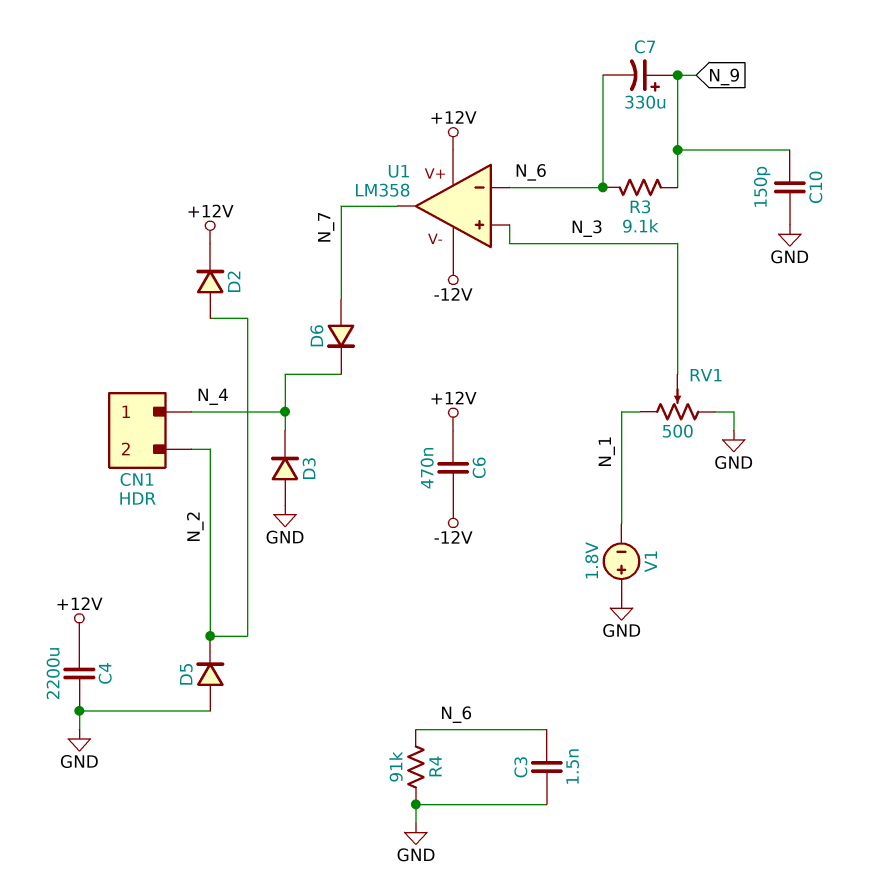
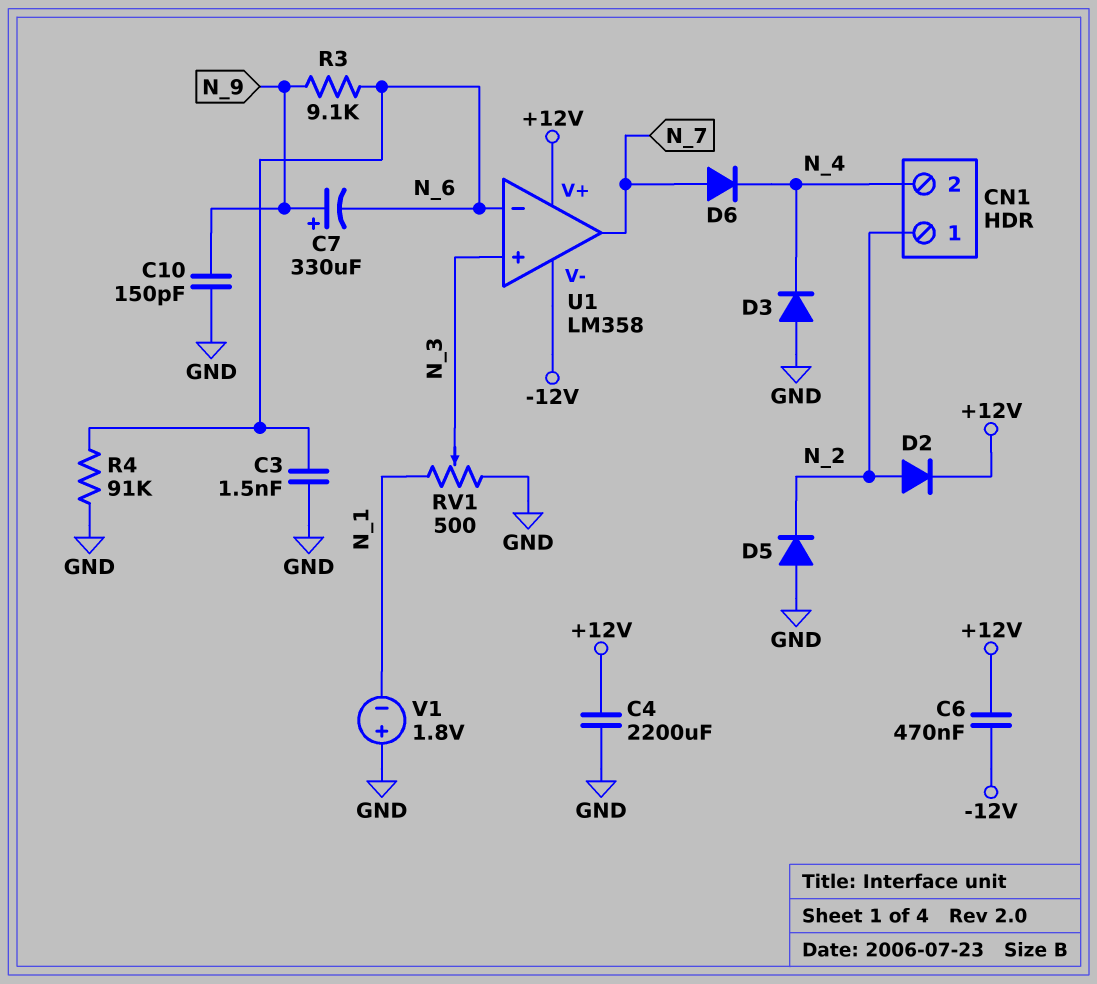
CN1 pin 1: N_4 -> N_2
CN1 pin 2: N_2 -> N_4

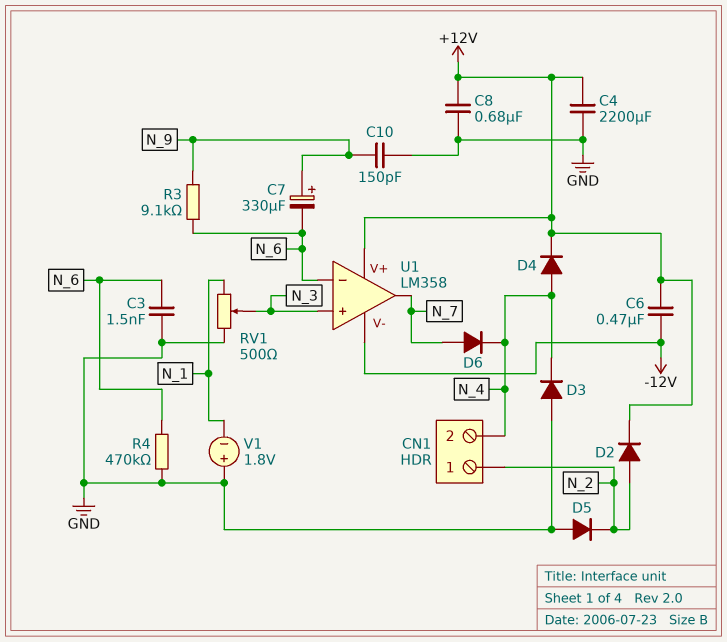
C8: none -> 680nF (+12V, GND)
D4: none -> diode (A N_4, K +12V)
R4: 91k (GND, N_6) -> 470k (GND, N_6)

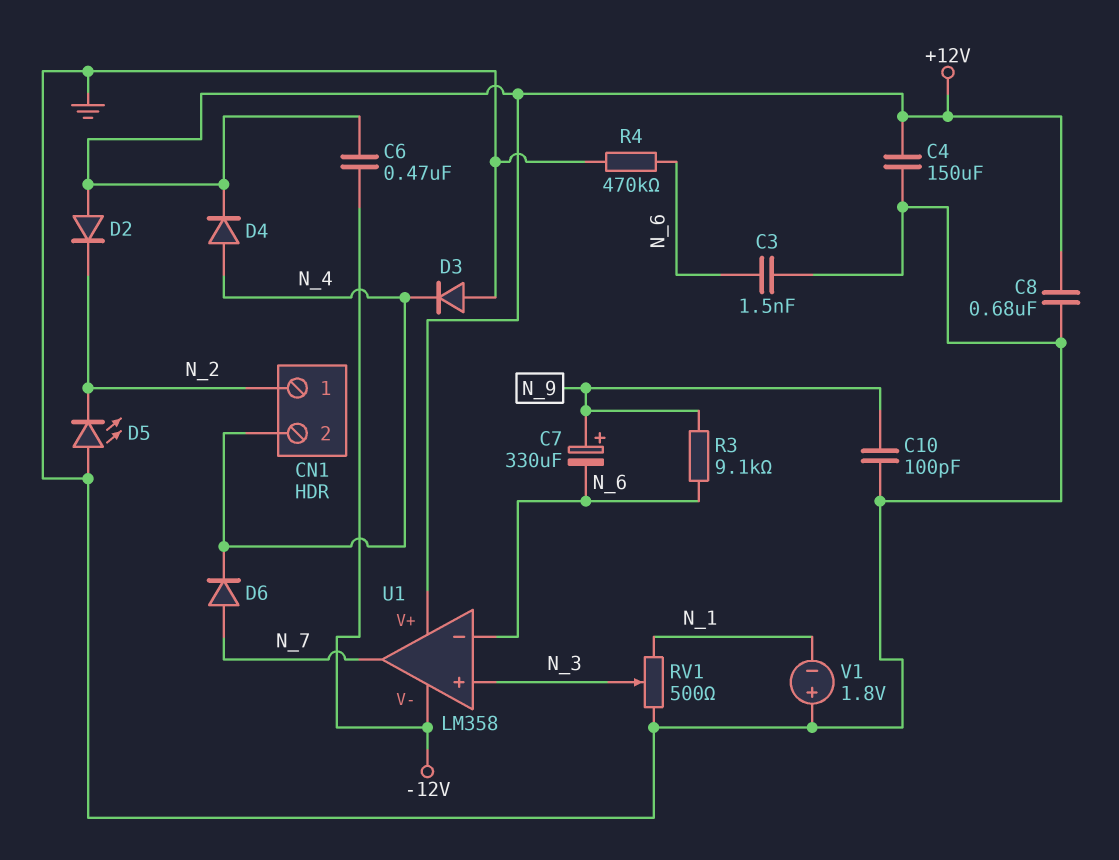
C4: 2200uF (+12V, GND) -> 150uF (+12V, GND)
C10: 150pF (GND, N_9) -> 100pF (GND, N_9)
D2: diode (A N_2, K +12V) -> diode (A +12V, K N_2)
D5: diode (A GND, K N_2) -> LED (A GND, K N_2)

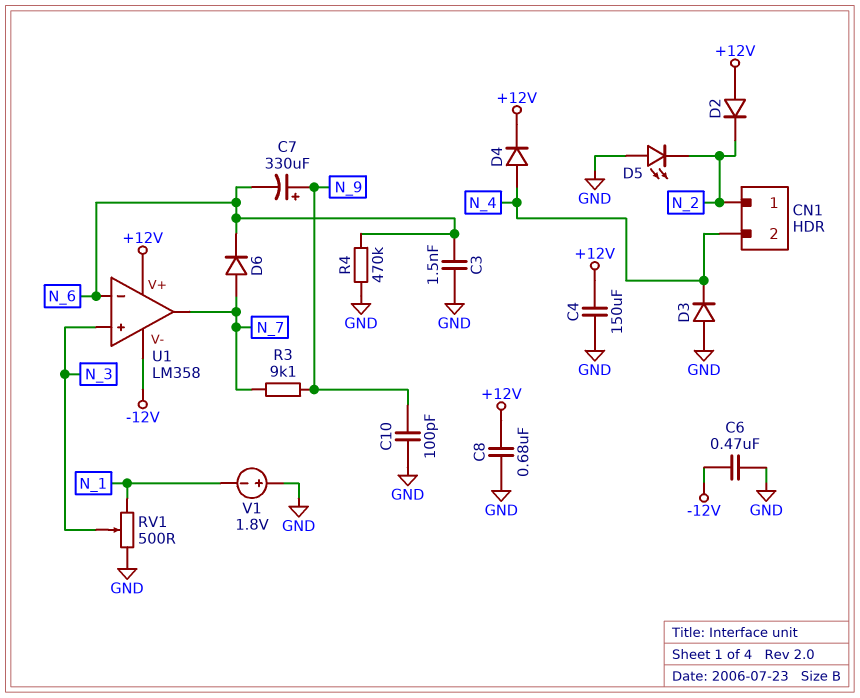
C6: 470nF (+12V, -12V) -> 470nF (-12V, GND)
D6: diode (A N_7, K N_4) -> diode (A N_7, K N_6)
R3: 9.1k (N_6, N_9) -> 9.1k (N_7, N_9)

